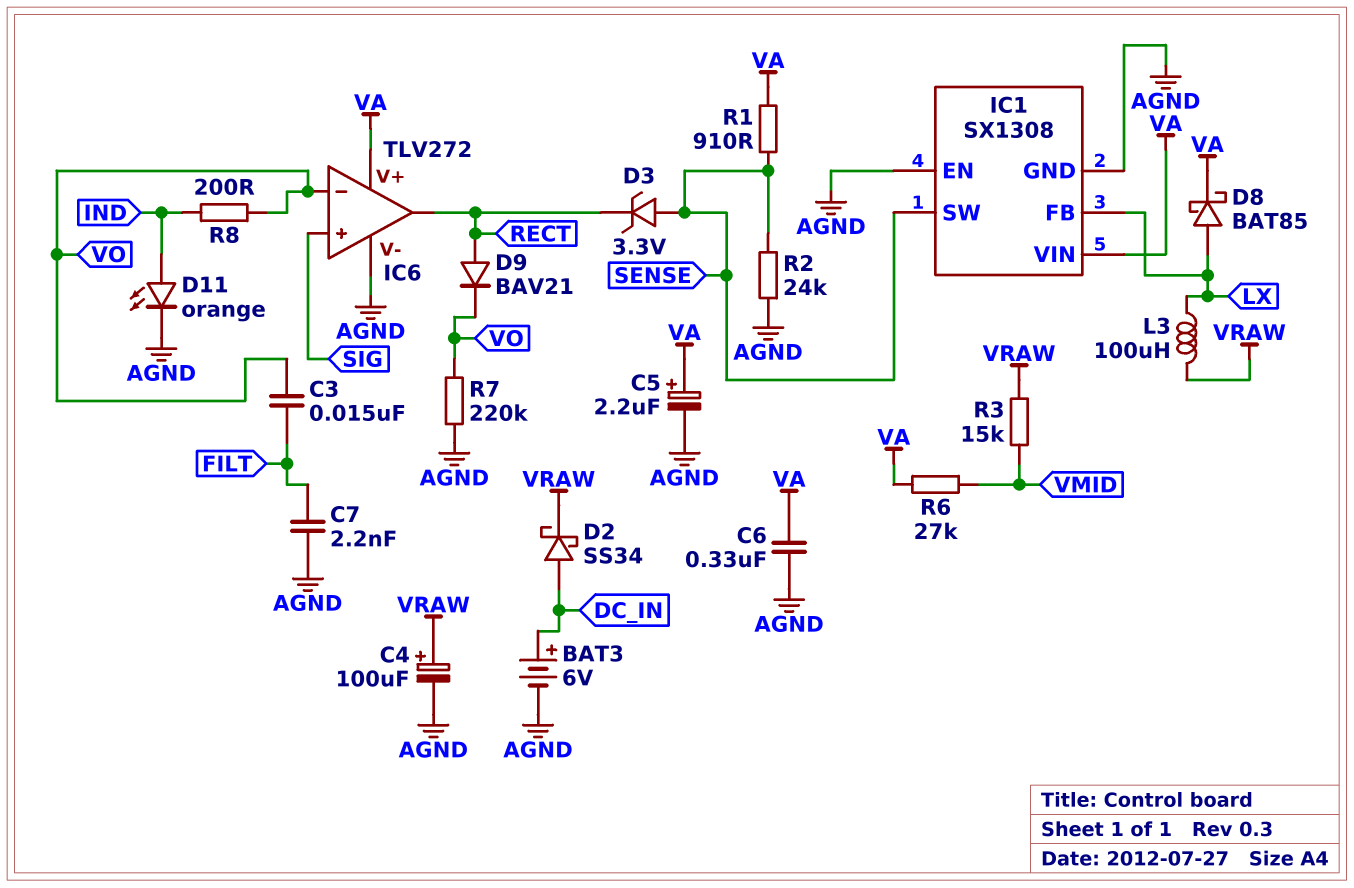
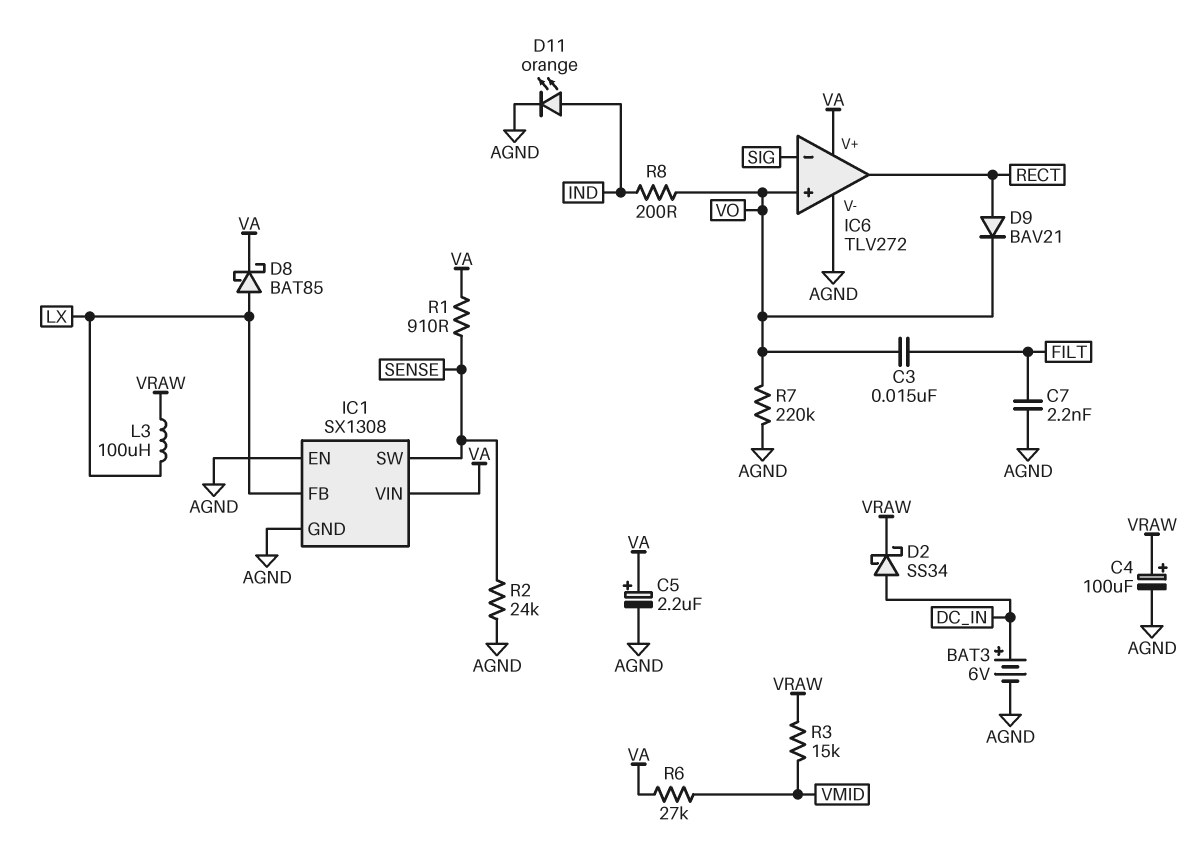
C6: 330nF (AGND, VA) -> none
D3: zener 3.3V (A SENSE, K RECT) -> none
IC6 pin in+: SIG -> VO
IC6 pin in-: VO -> SIG

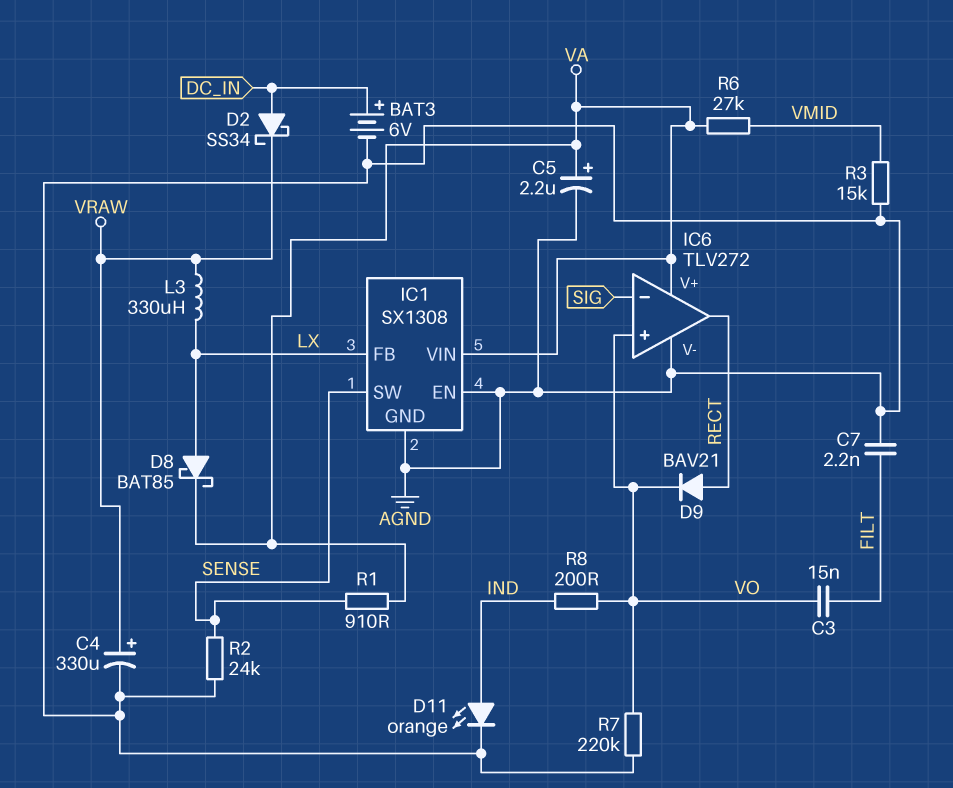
C4: 100uF (plus VRAW, minus AGND) -> 330uF (plus VRAW, minus AGND)
L3: 100uH (LX, VRAW) -> 330uH (LX, VRAW)
R3: 15k (VMID, VRAW) -> 15k (AGND, VMID)

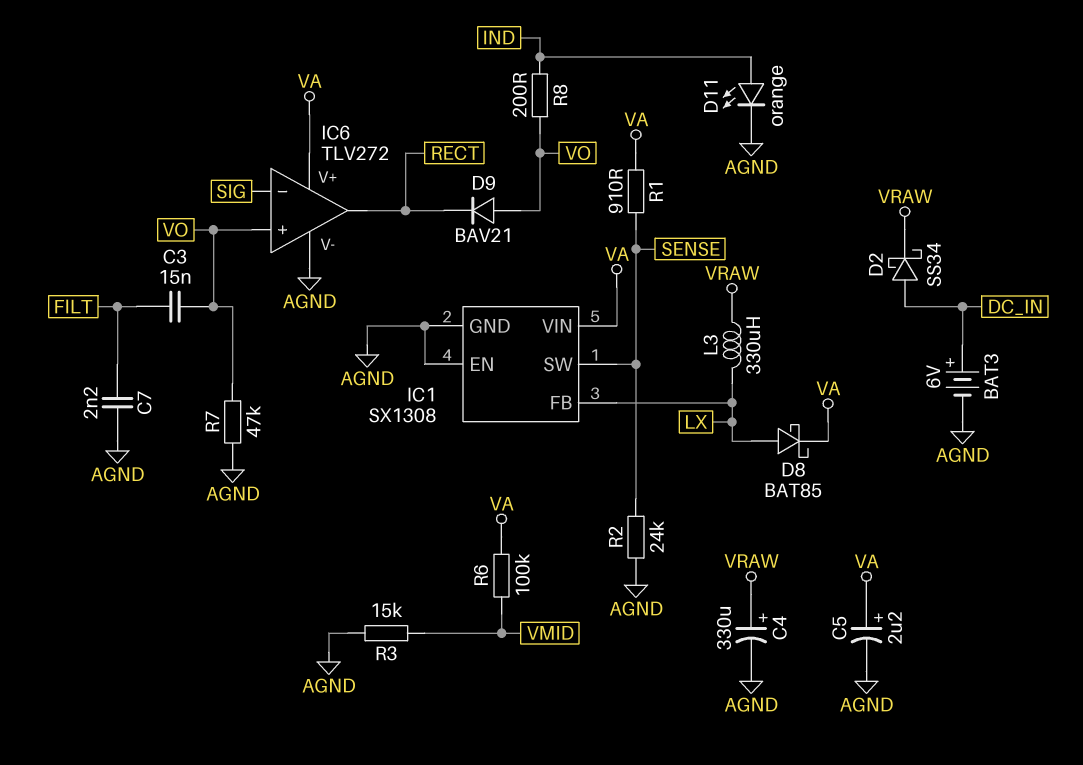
D9: diode BAV21 (A RECT, K VO) -> diode BAV21 (A VO, K RECT)
R6: 27k (VA, VMID) -> 100k (VA, VMID)
R7: 220k (AGND, VO) -> 47k (AGND, VO)

